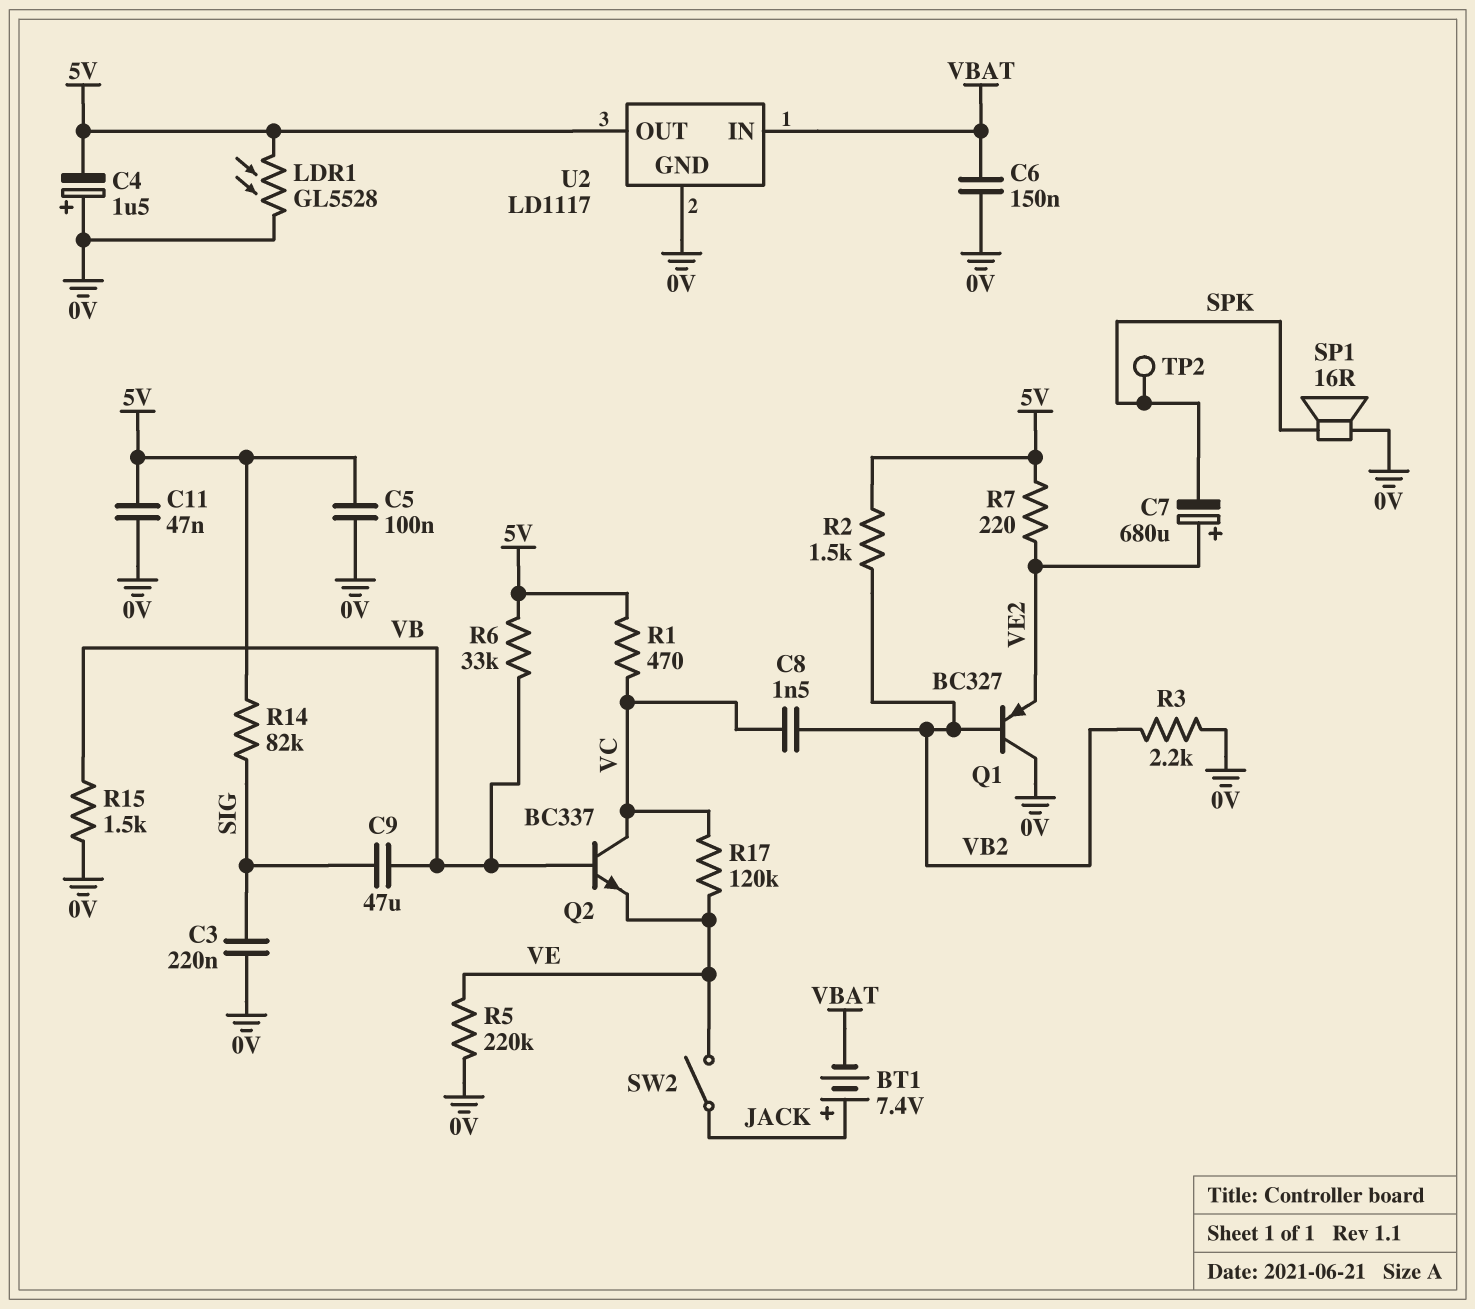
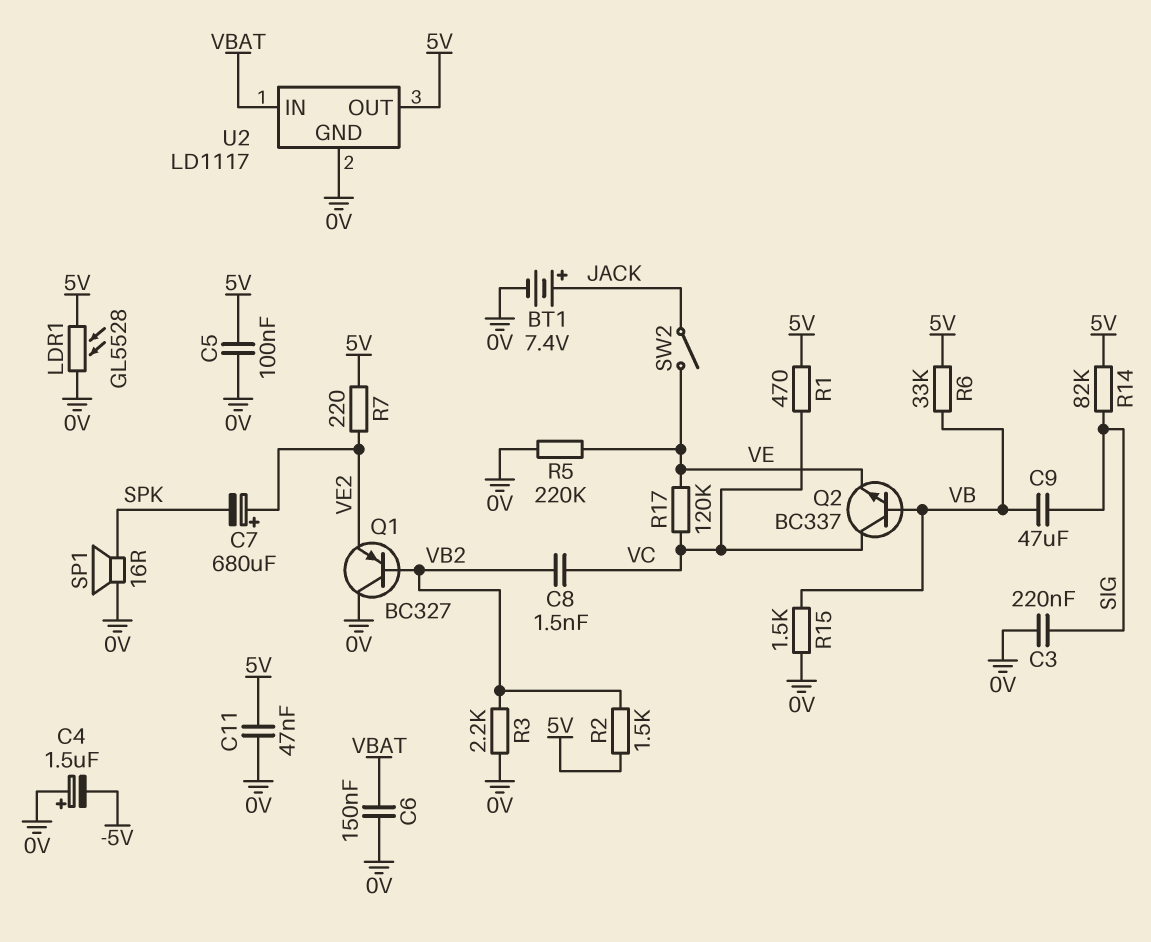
BT1: 7.4V (plus JACK, minus VBAT) -> 7.4V (plus JACK, minus 0V)
C4: 1.5uF (plus 0V, minus 5V) -> 1.5uF (plus 0V, minus -5V)
TP2: test point (SPK) -> none

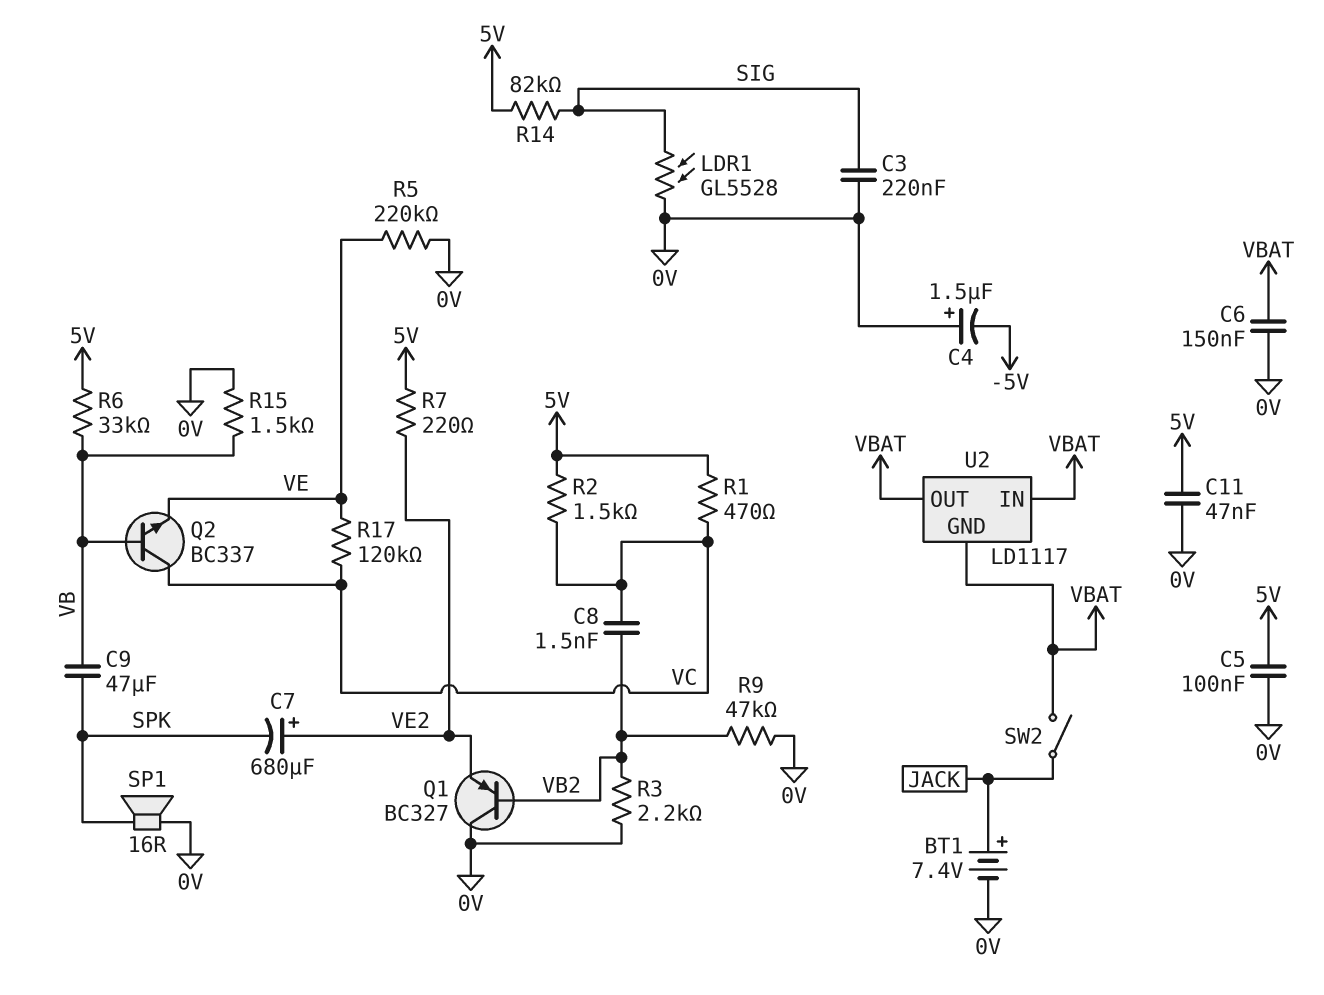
C9: 47uF (SIG, VB) -> 47uF (SPK, VB)
LDR1: GL5528 (0V, 5V) -> GL5528 (0V, SIG)
R2: 1.5k (5V, VB2) -> 1.5k (5V, VC)
R9: none -> 47k (0V, VB2)
SW2: switch (JACK, VE) -> switch (JACK, VBAT)
U2 pin GND: 0V -> VBAT
U2 pin OUT: 5V -> VBAT

